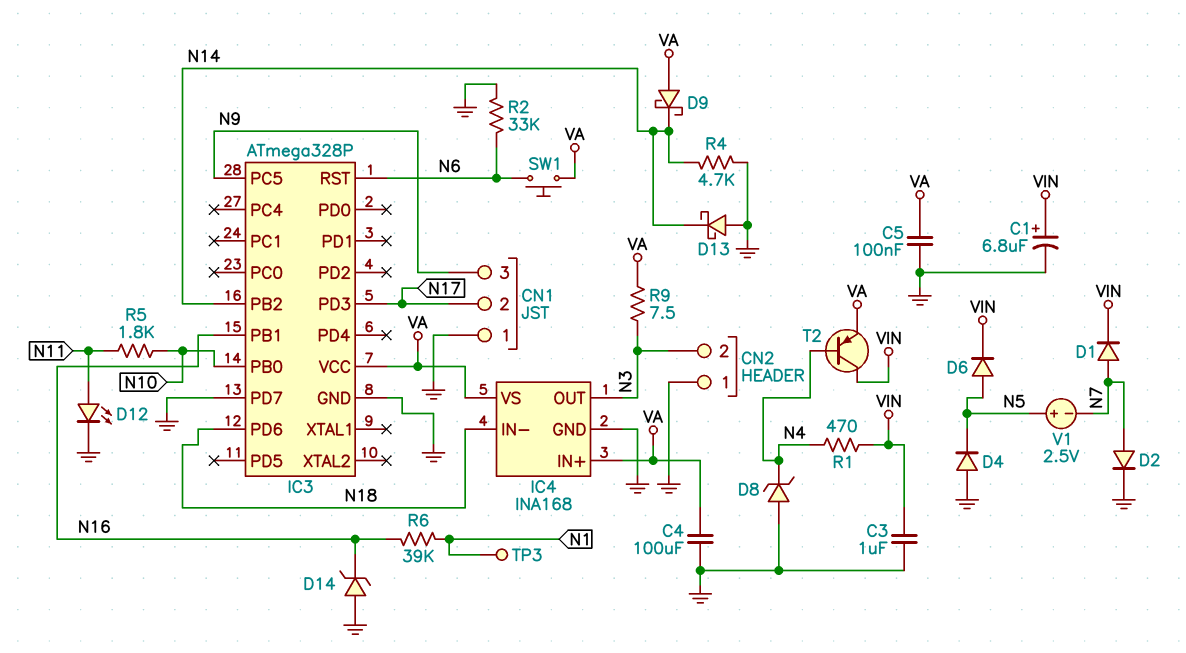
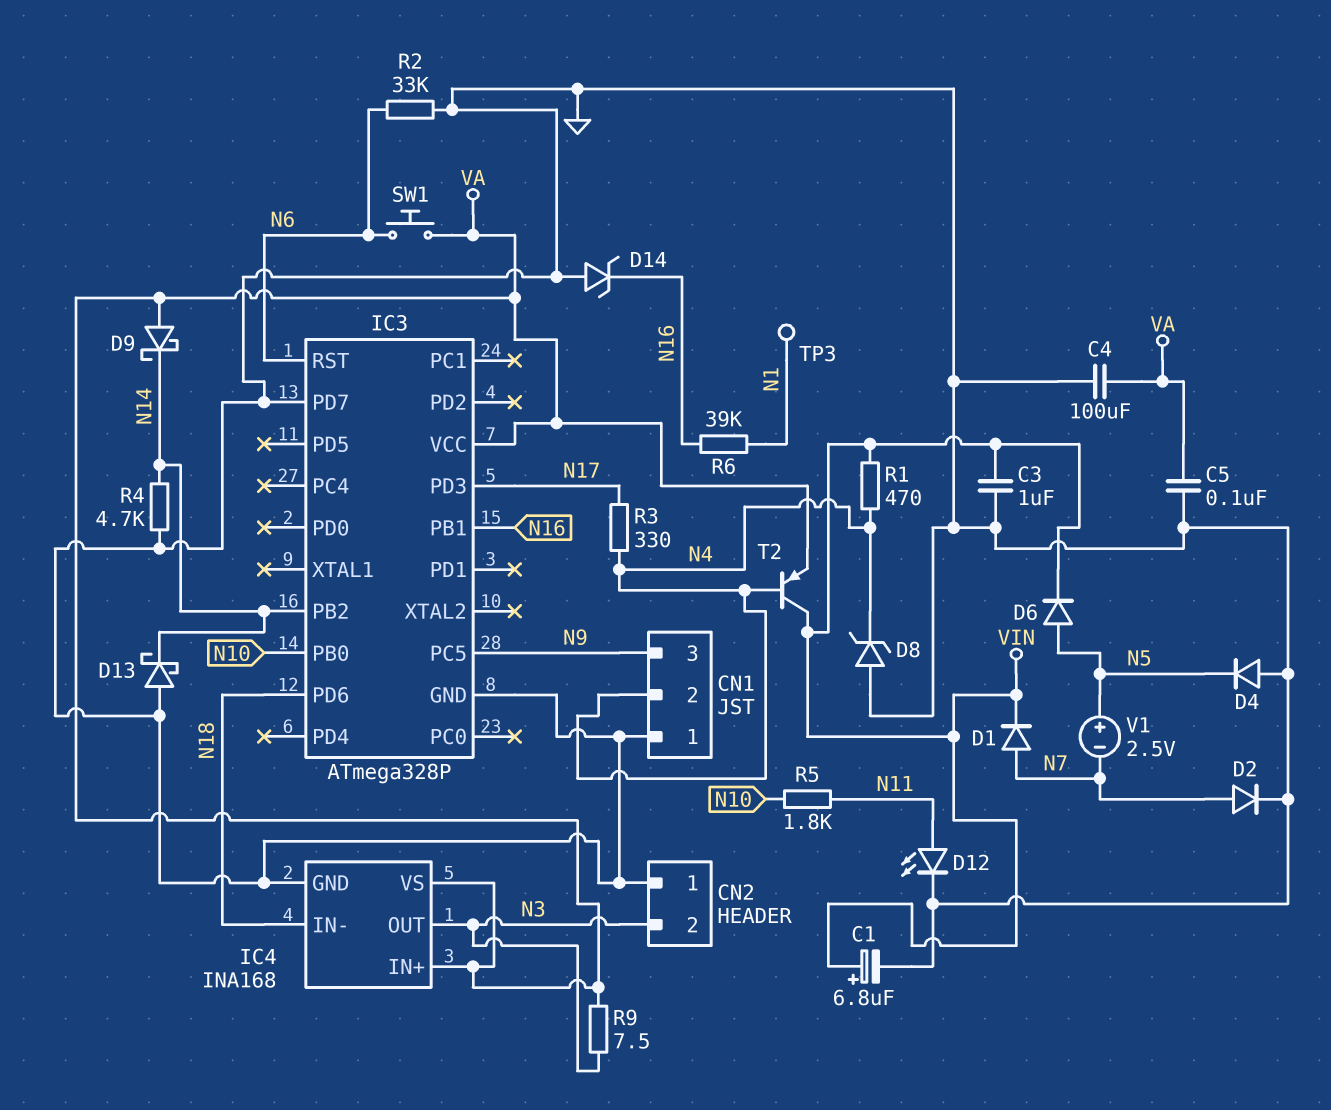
CN1 pin 2: N17 -> N4
R3: none -> 330 (N4, N17)

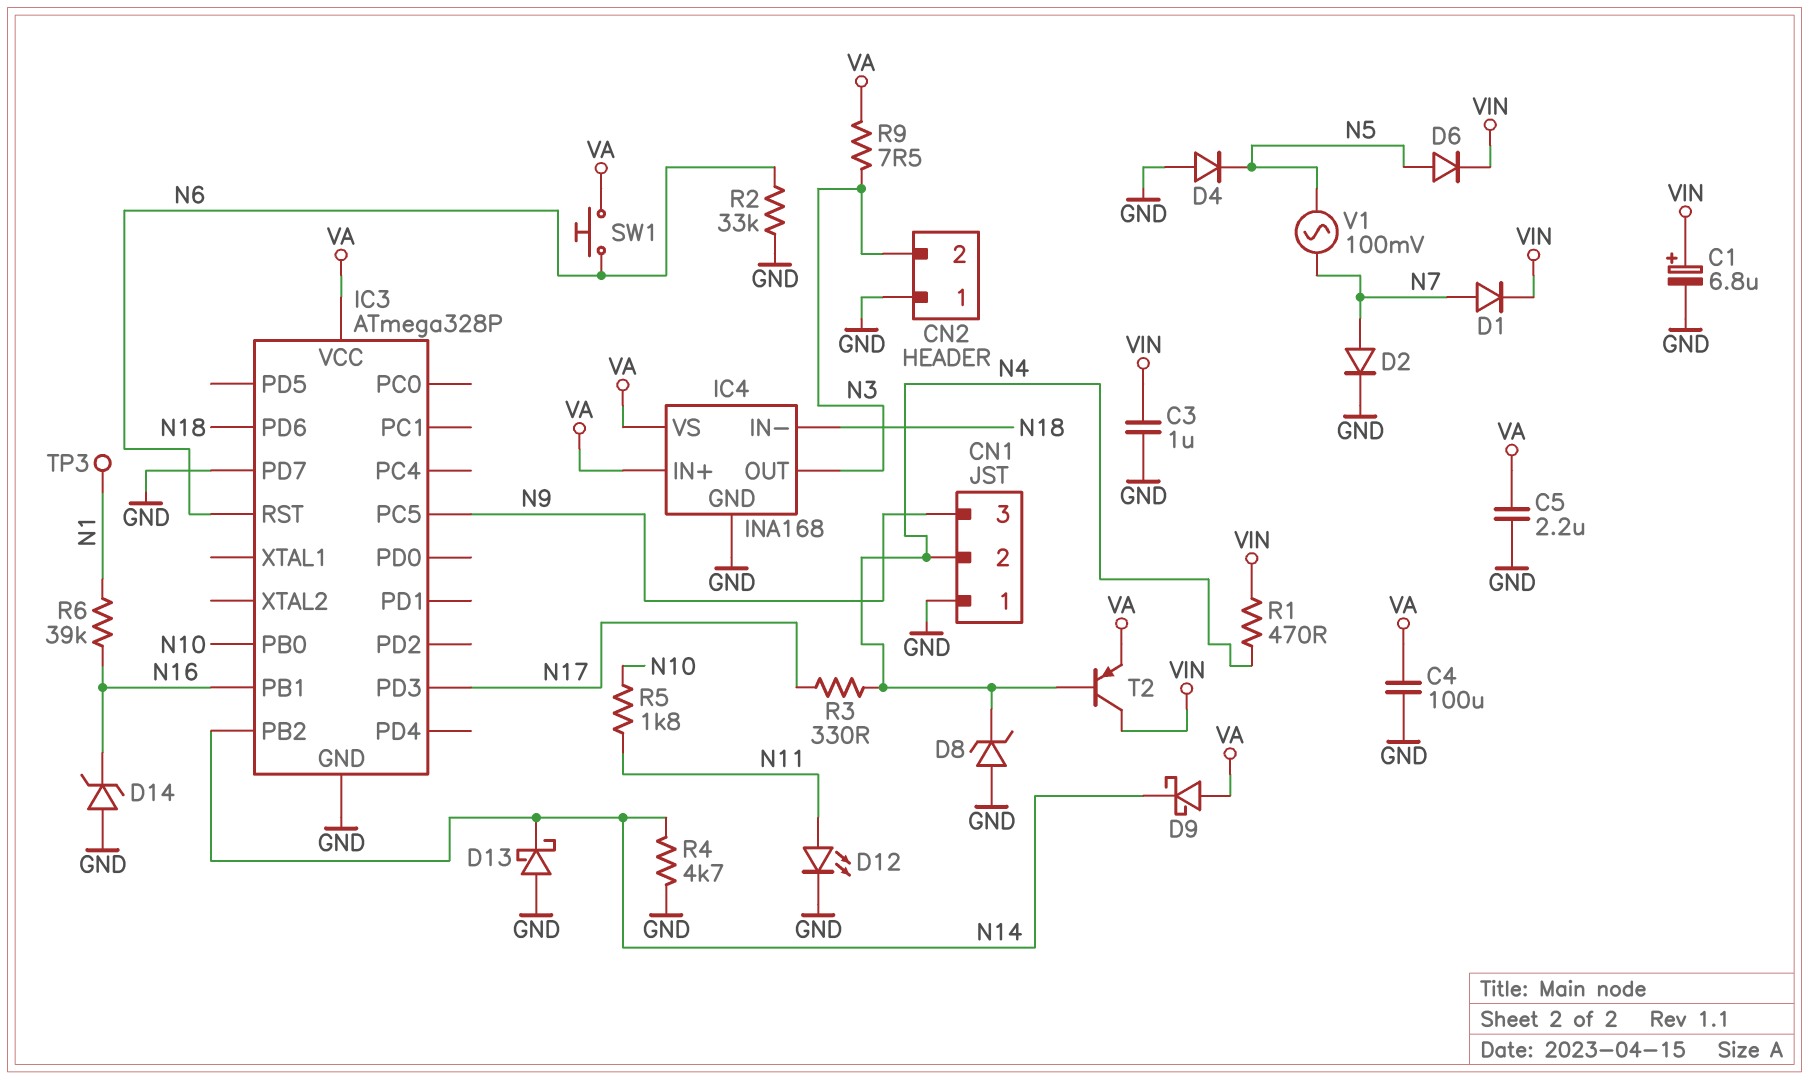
C5: 100nF (GND, VA) -> 2.2uF (GND, VA)
V1: 2.5V (plus N5, minus N7) -> AC 100mV (N5, N7)

